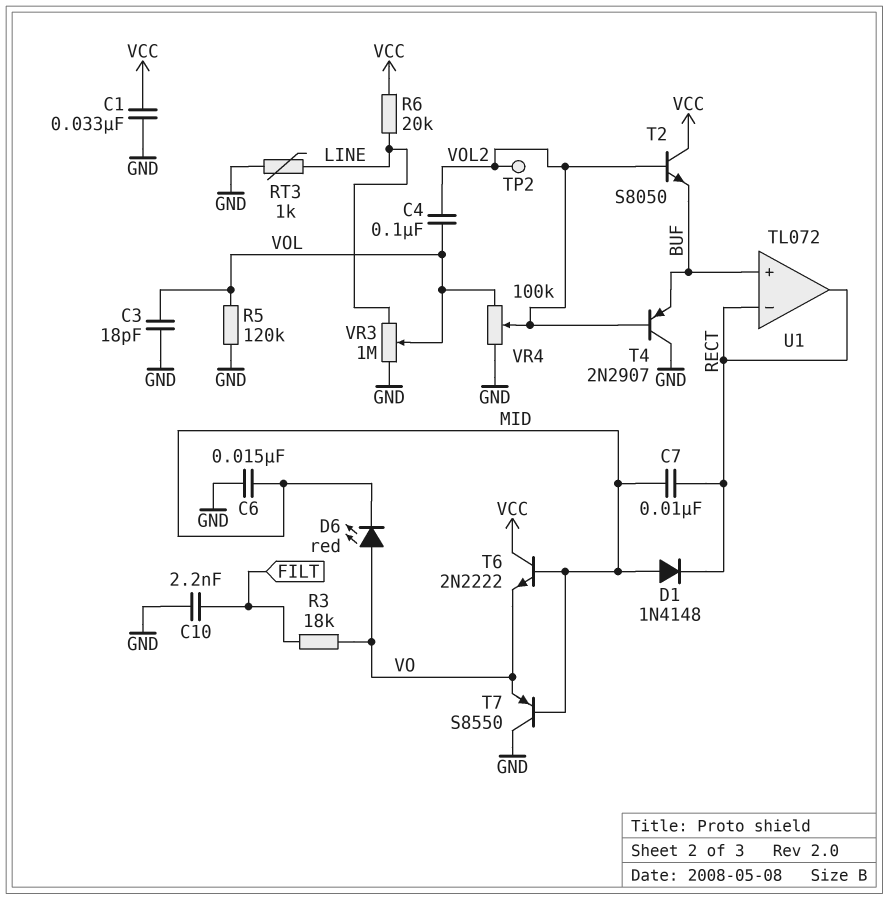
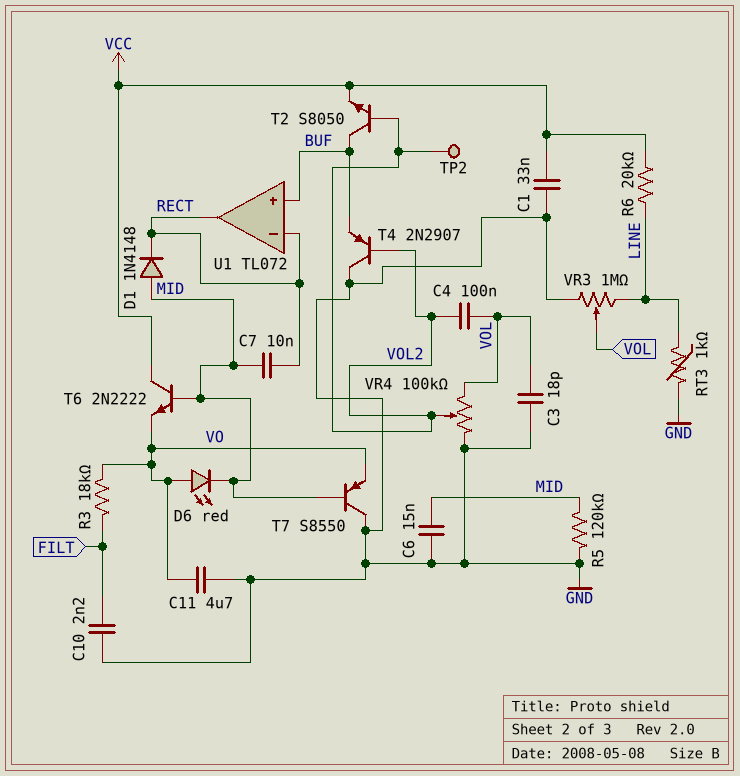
C11: none -> 4.7uF (GND, VO)
R5: 120k (GND, VOL) -> 120k (GND, MID)
T2: NPN S8050 (B VOL2, C VCC, E BUF) -> NPN S8050 (B VOL2, C BUF, E VCC)

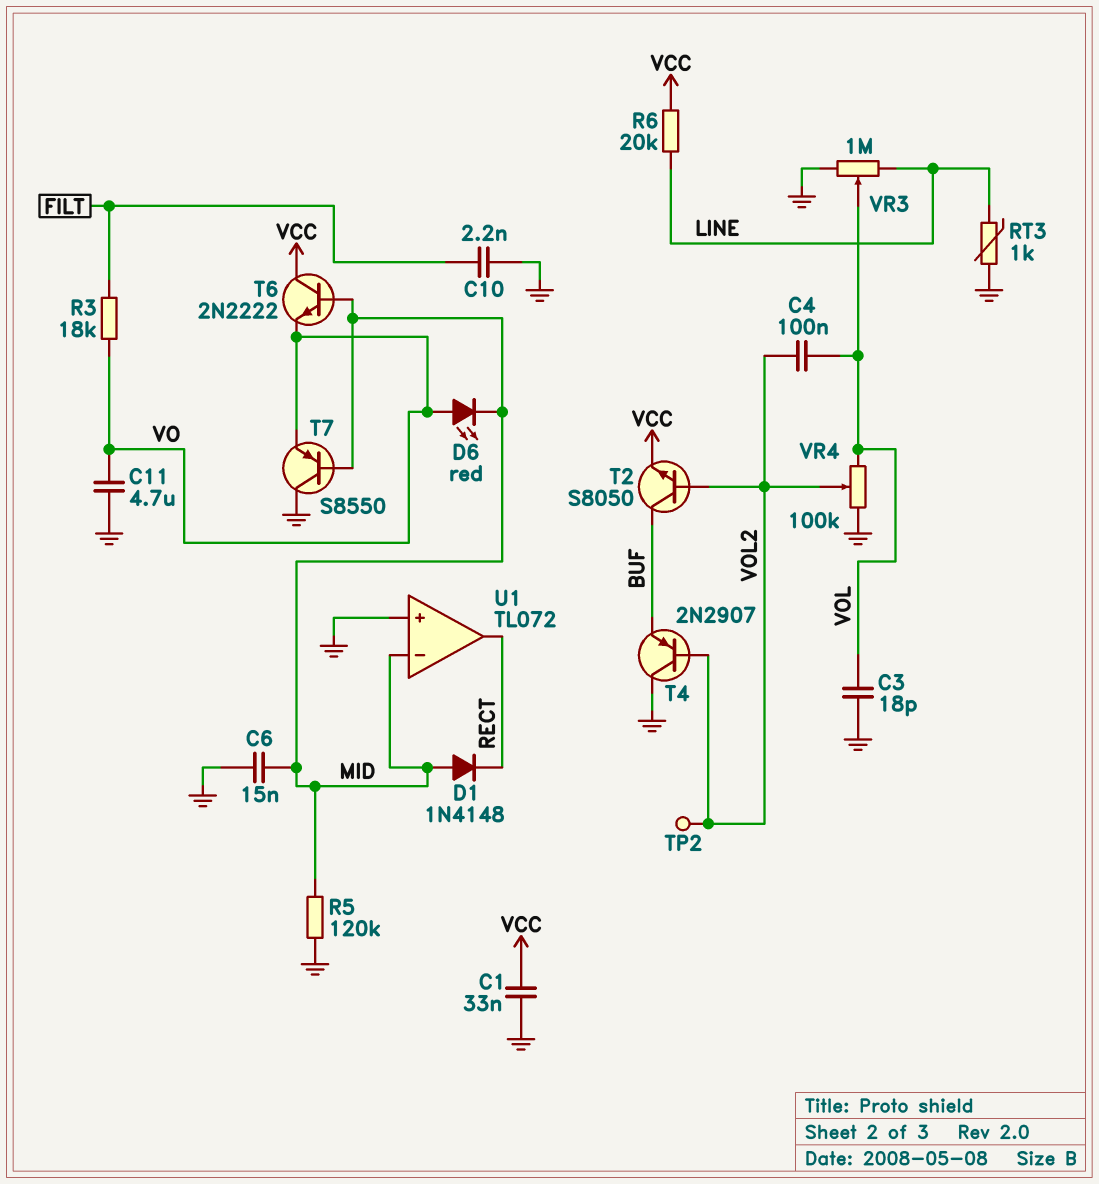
C7: 10nF (MID, RECT) -> none
U1 pin in+: BUF -> GND
U1 pin in-: RECT -> MID

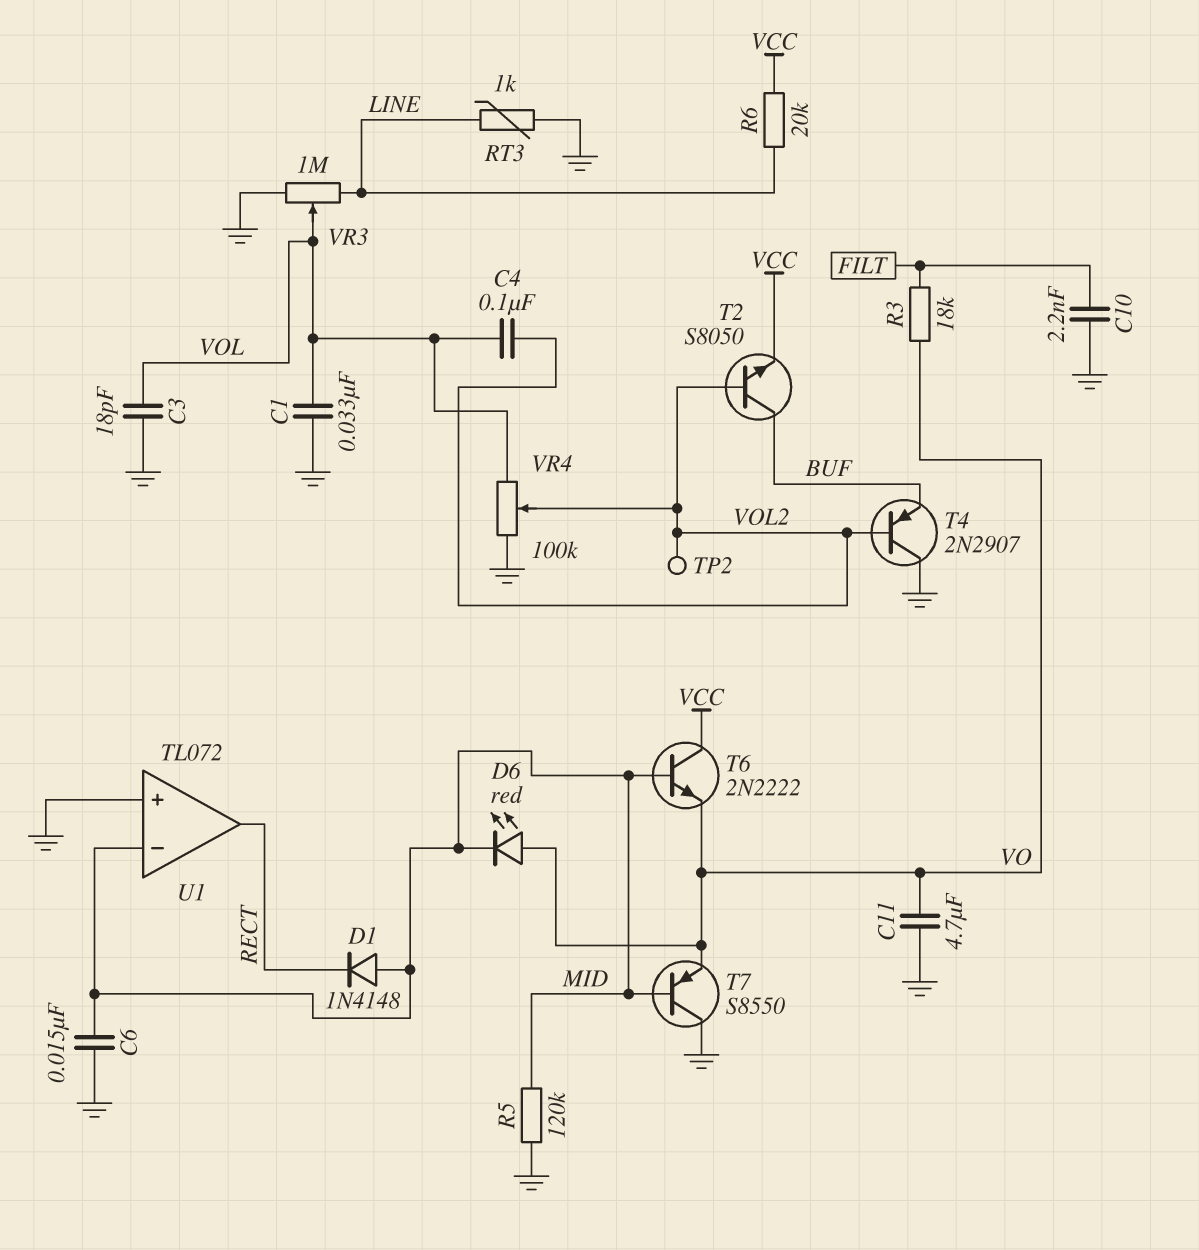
C1: 33nF (GND, VCC) -> 33nF (GND, VOL)

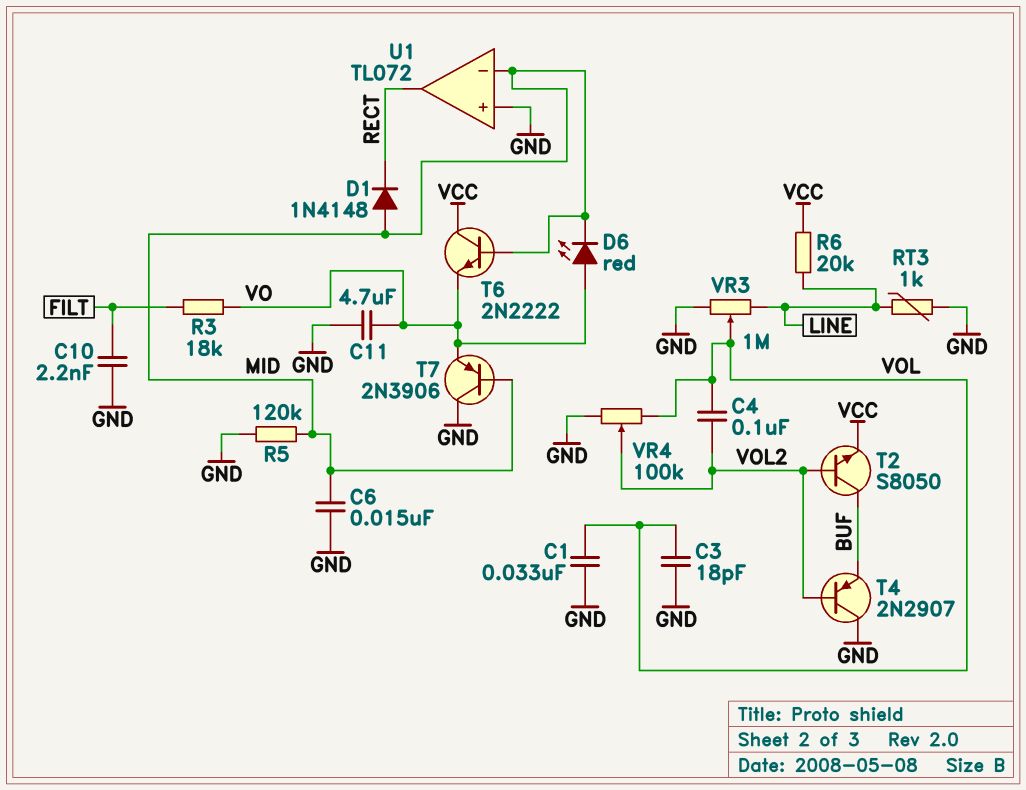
T7: PNP S8550 (B MID, C GND, E VO) -> PNP 2N3906 (B MID, C GND, E VO)
TP2: test point (VOL2) -> none

